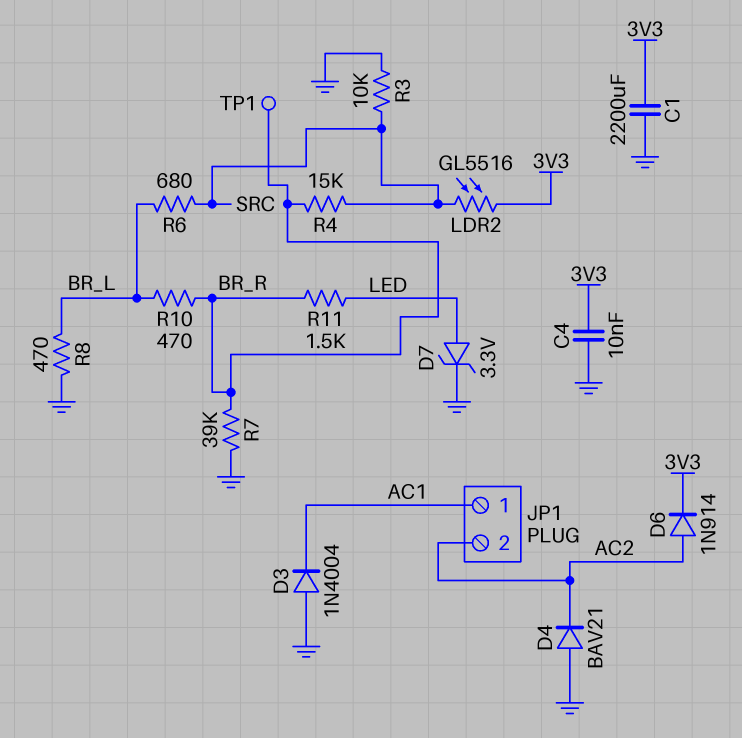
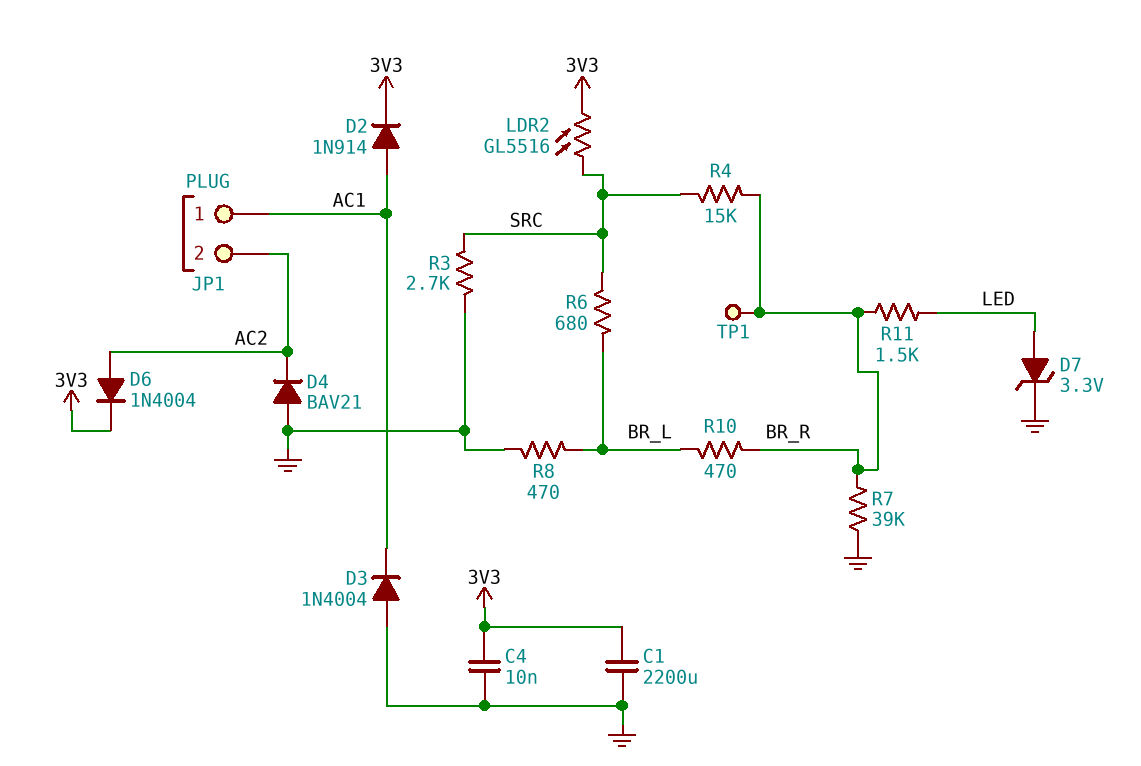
D2: none -> diode 1N914 (A AC1, K 3V3)
D6: diode 1N914 (A AC2, K 3V3) -> diode 1N4004 (A AC2, K 3V3)
R3: 10k (GND, SRC) -> 2.7k (GND, SRC)

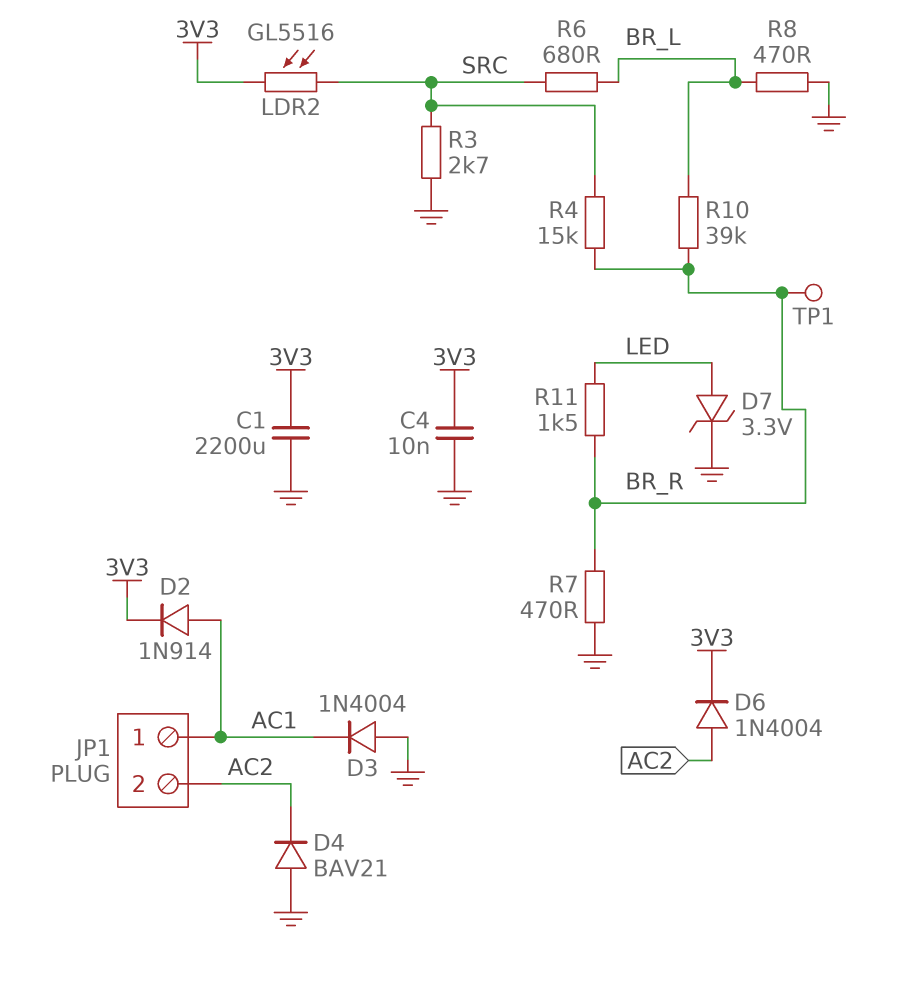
R7: 39k (BR_R, GND) -> 470 (BR_R, GND)
R10: 470 (BR_L, BR_R) -> 39k (BR_L, BR_R)

